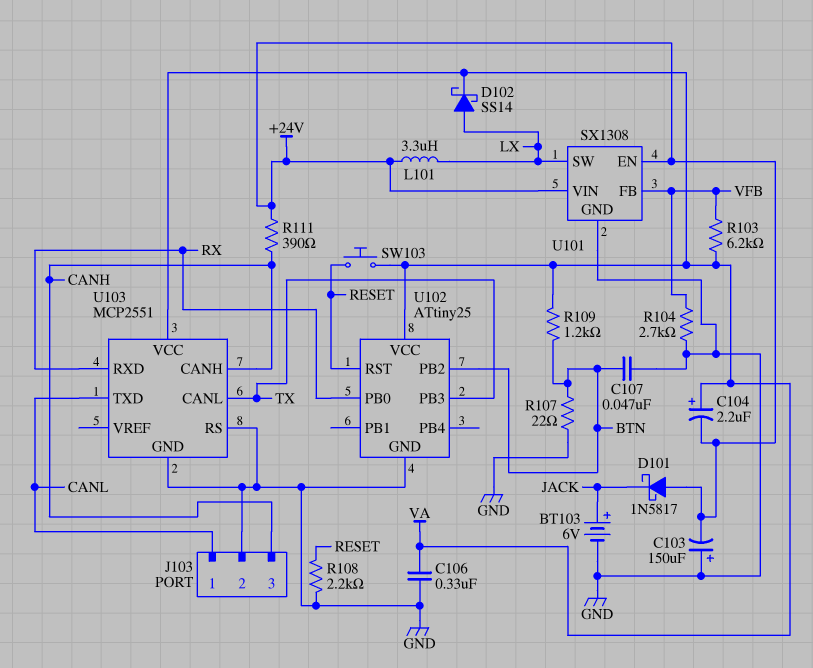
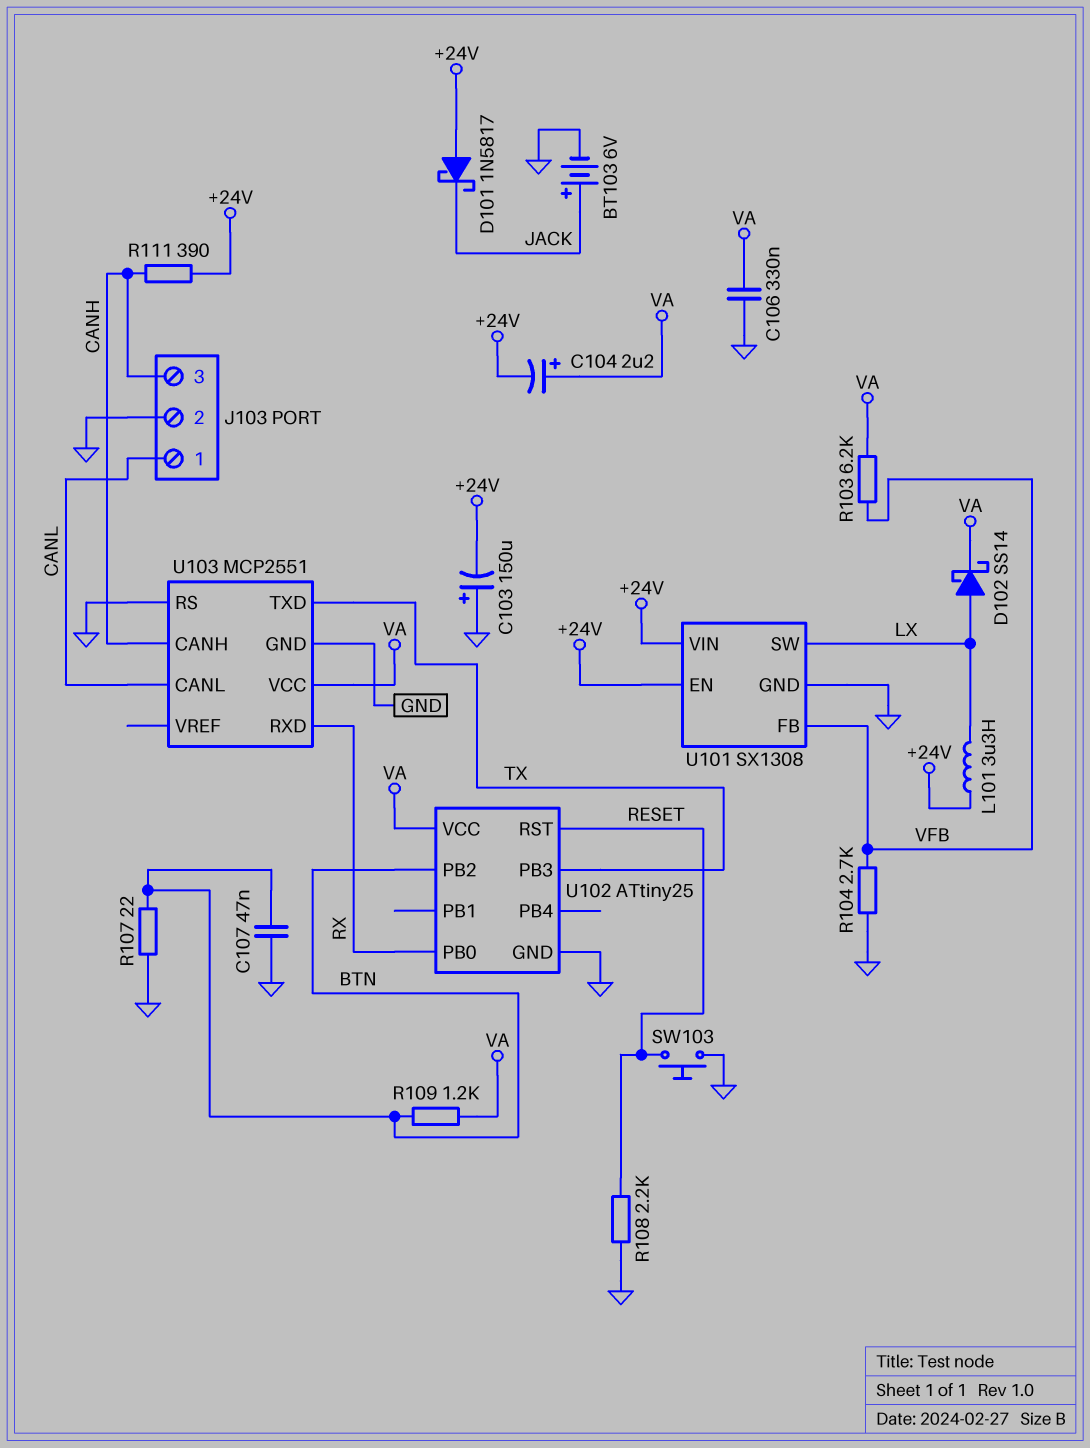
SW103: button (RESET, VA) -> button (GND, RESET)
U103 pin CANL: TX -> CANL
U103 pin TXD: CANL -> TX

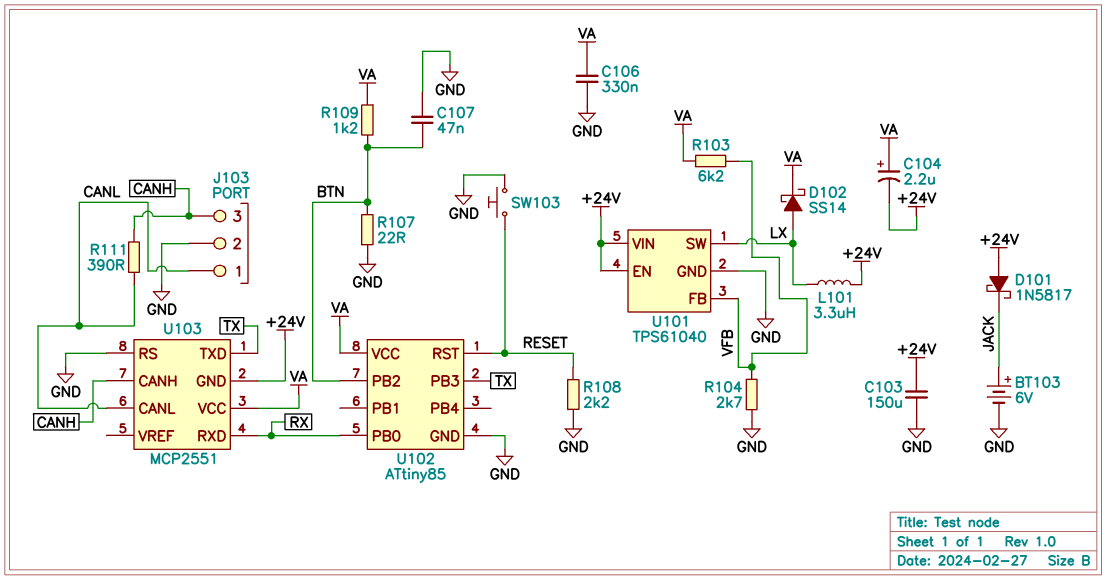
C103: 150uF (plus GND, minus +24V) -> 150uF (+24V, GND)
R111: 390 (+24V, CANH) -> 390 (CANH, CANL)
U101: SX1308 -> TPS61040
U102: ATtiny25 -> ATtiny85
U103 pin GND: GND -> +24V

